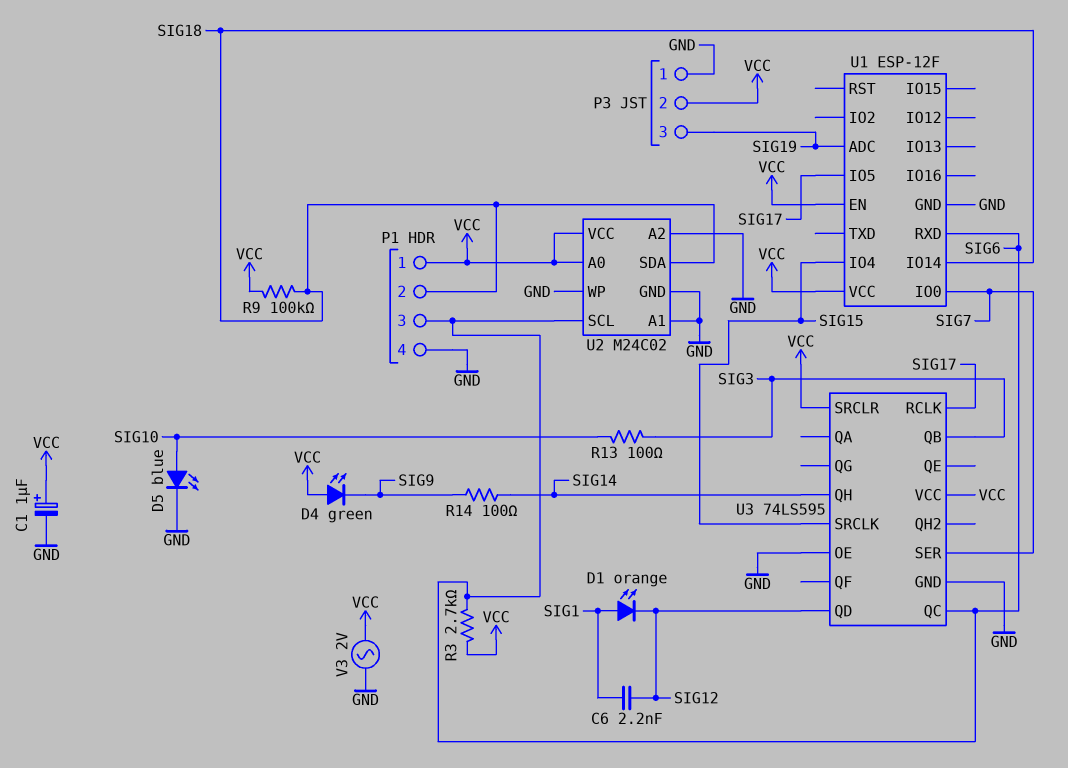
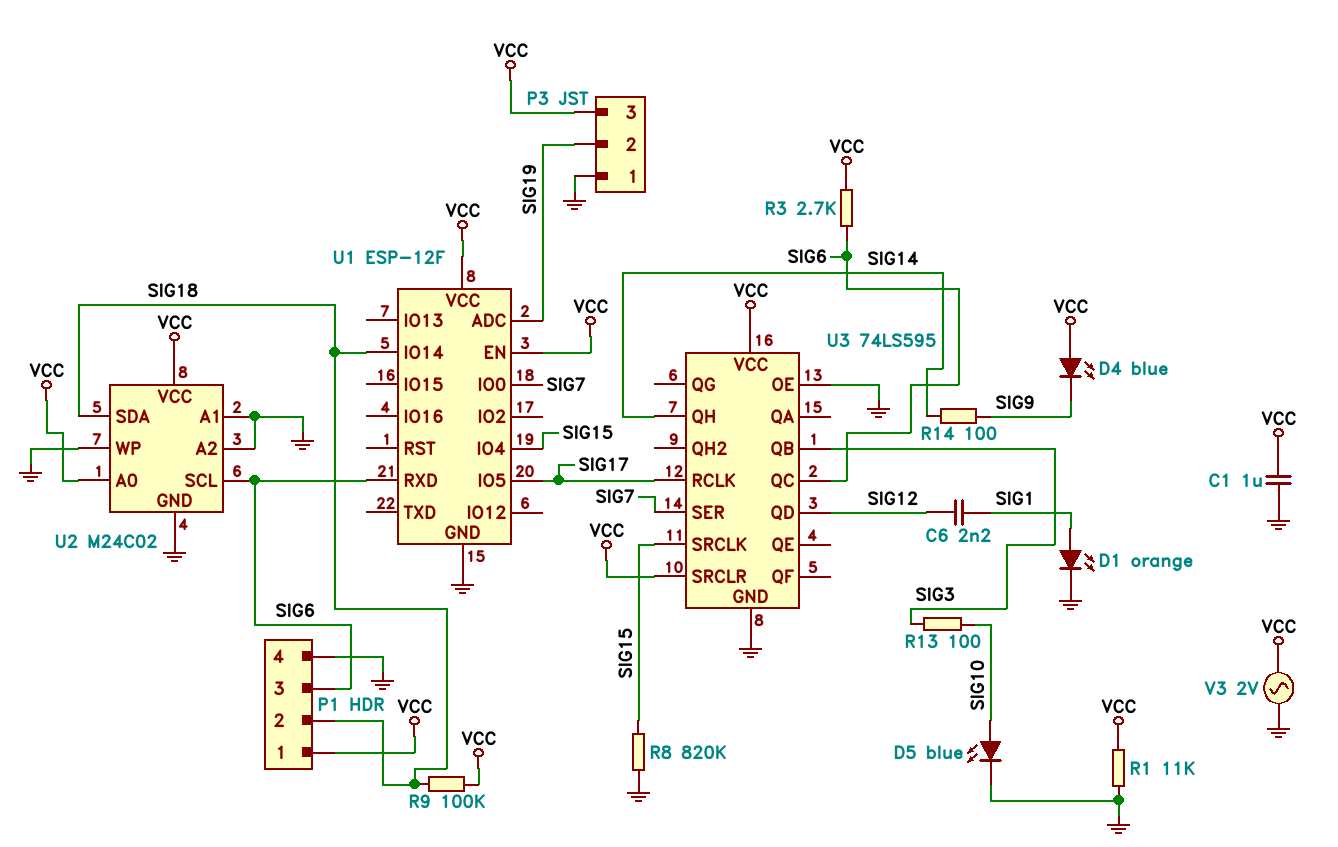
C1: 1uF (plus VCC, minus GND) -> 1uF (GND, VCC)
D1: LED orange (A SIG1, K SIG12) -> LED orange (A SIG1, K GND)
D4: LED green (A VCC, K SIG9) -> LED blue (A VCC, K SIG9)
P3 pin 2: VCC -> SIG19
P3 pin 3: SIG19 -> VCC
R1: none -> 11k (GND, VCC)
R8: none -> 820k (GND, SIG15)

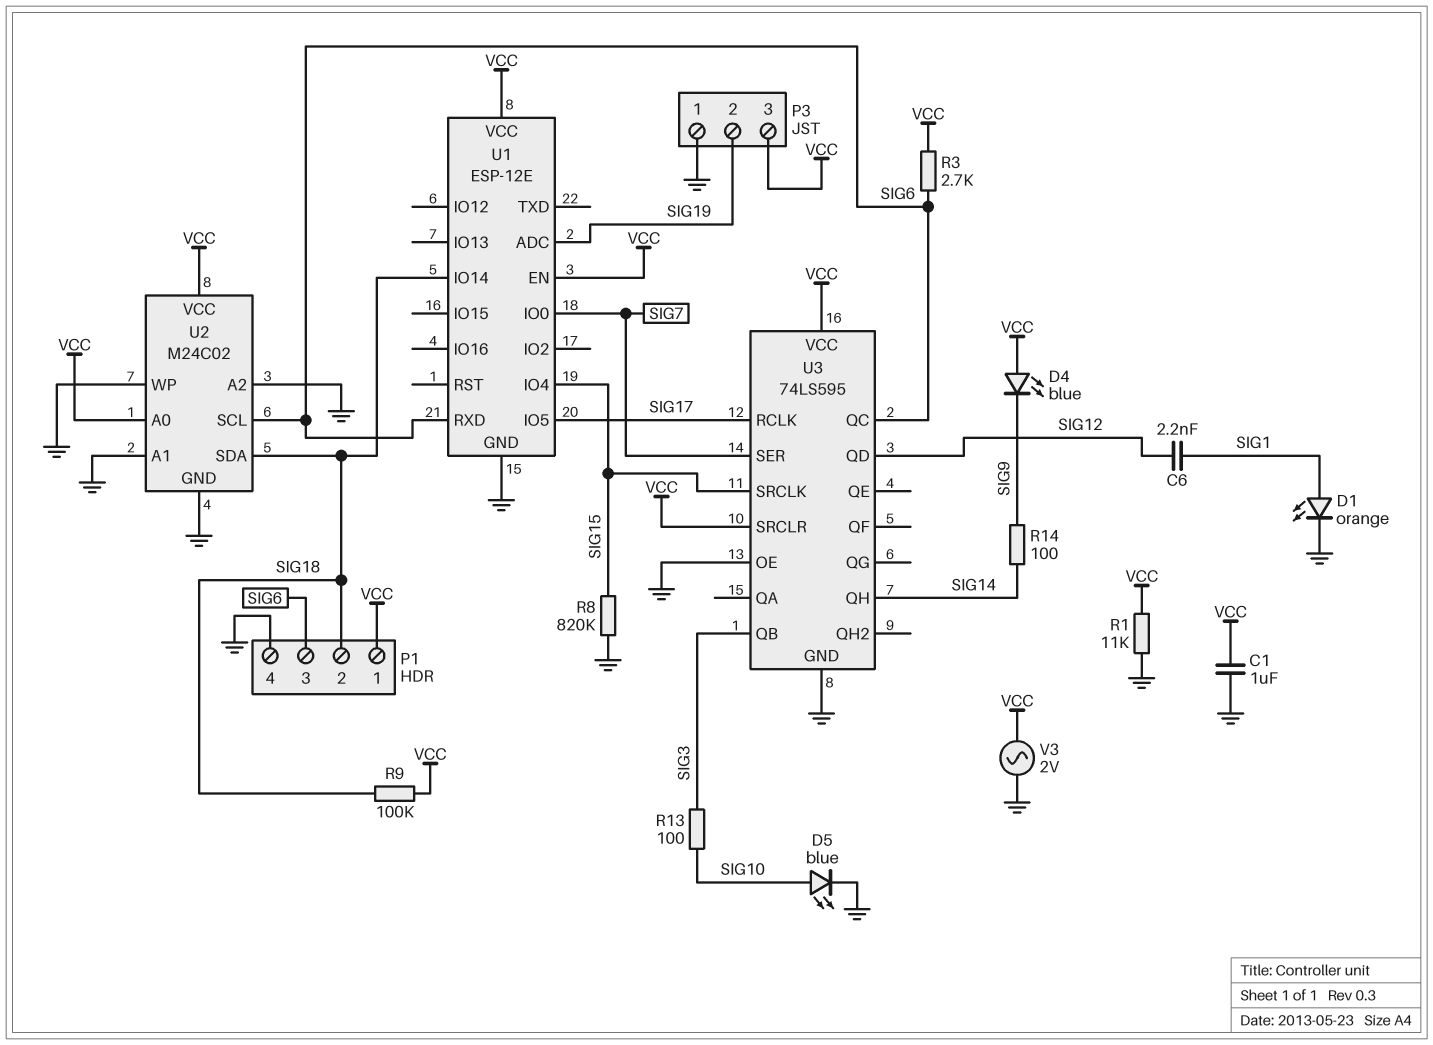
U1: ESP-12F -> ESP-12E

